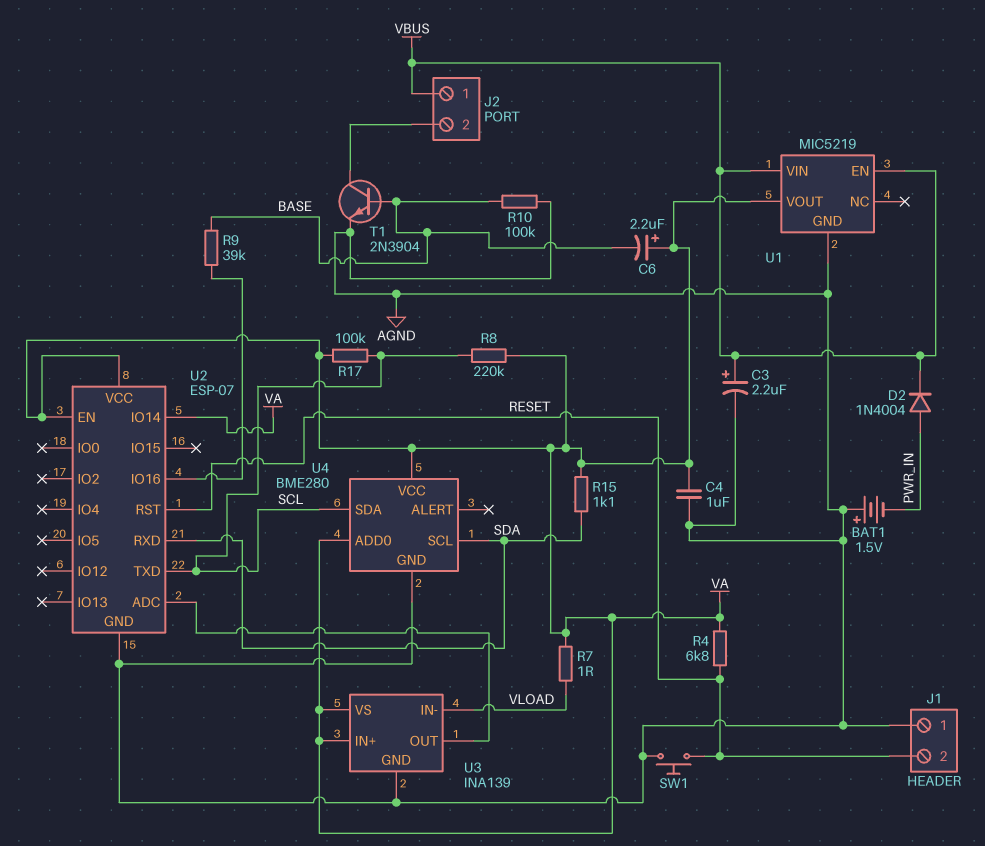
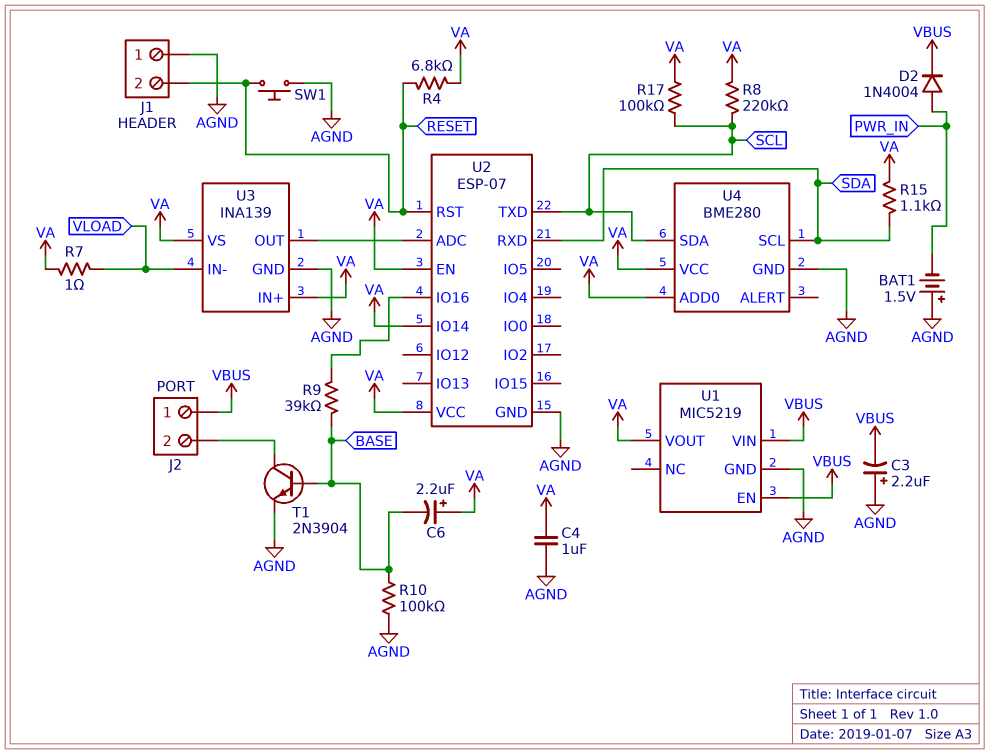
C3: 2.2uF (plus VBUS, minus AGND) -> 2.2uF (plus AGND, minus VBUS)

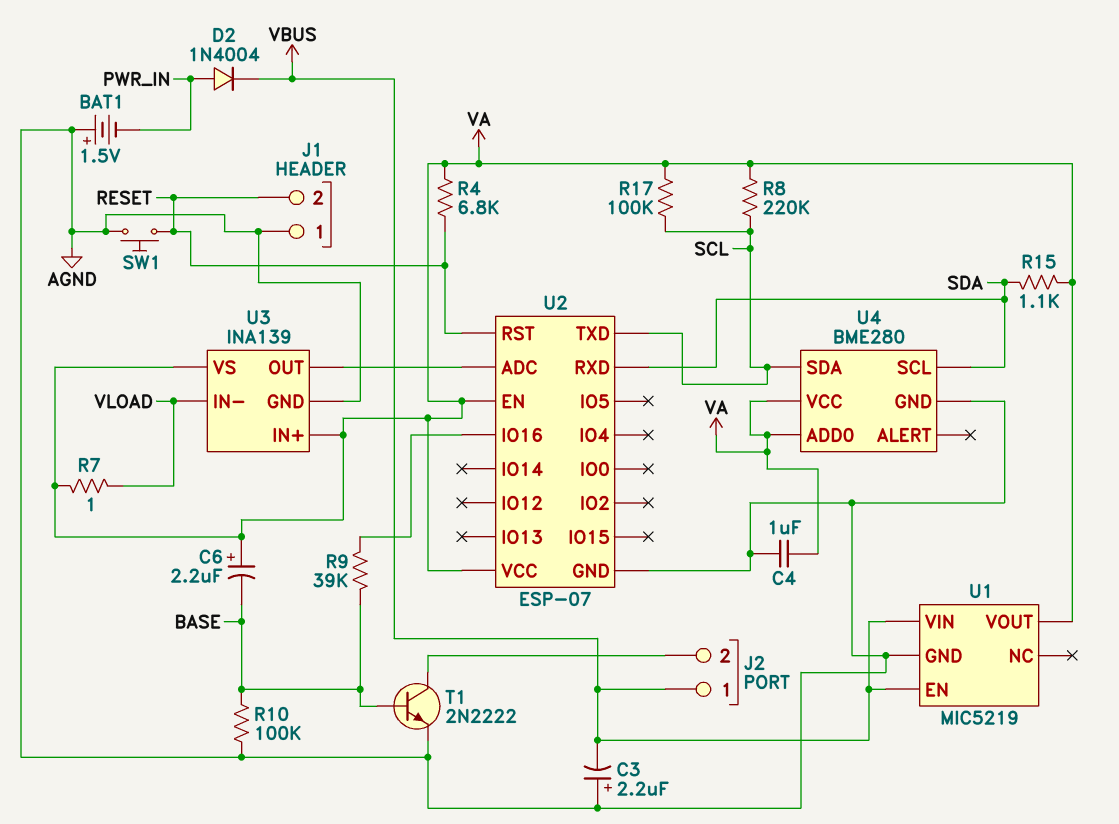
T1: NPN 2N3904 (B BASE, C J2/2, E AGND) -> NPN 2N2222 (B BASE, C J2/2, E AGND)
U2 pin IO14: VA -> none

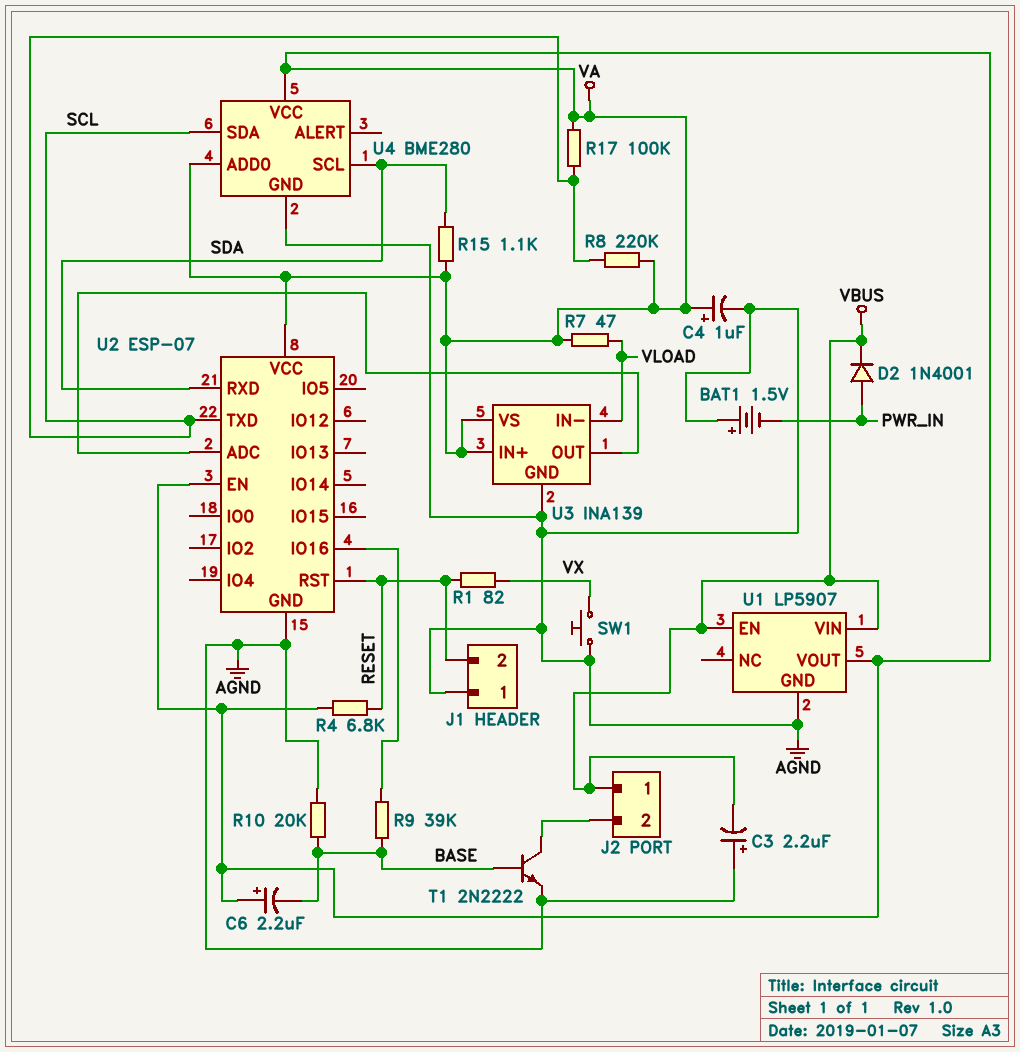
C4: 1uF (AGND, VA) -> 1uF (plus VA, minus AGND)
D2: diode 1N4004 (A PWR_IN, K VBUS) -> diode 1N4001 (A PWR_IN, K VBUS)
R1: none -> 82 (RESET, VX)
R7: 1 (VA, VLOAD) -> 47 (VA, VLOAD)
R10: 100k (AGND, BASE) -> 20k (AGND, BASE)
SW1: button (AGND, RESET) -> button (AGND, VX)
U1: MIC5219 -> LP5907

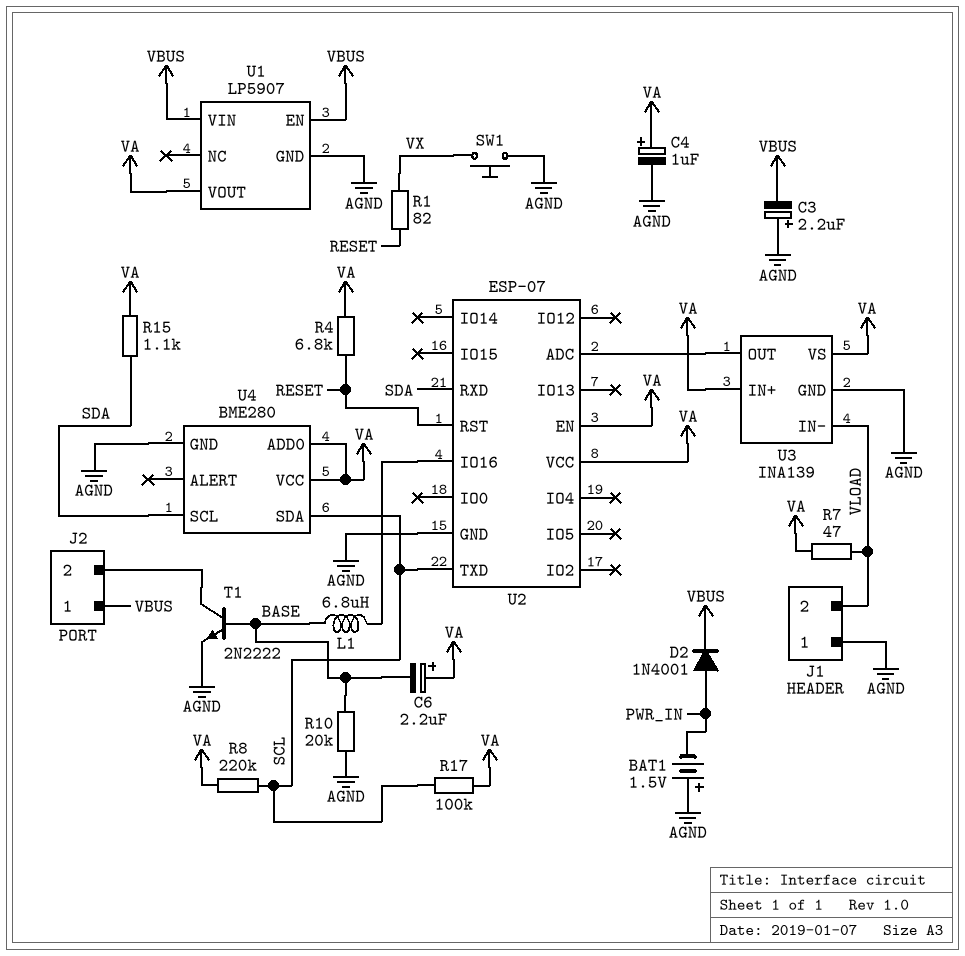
J1 pin 2: RESET -> VLOAD
L1: none -> 6.8uH (BASE, U2/IO16)
R9: 39k (BASE, U2/IO16) -> none

